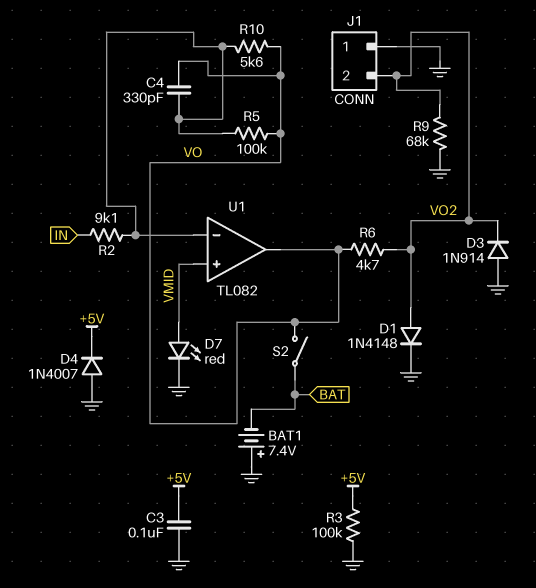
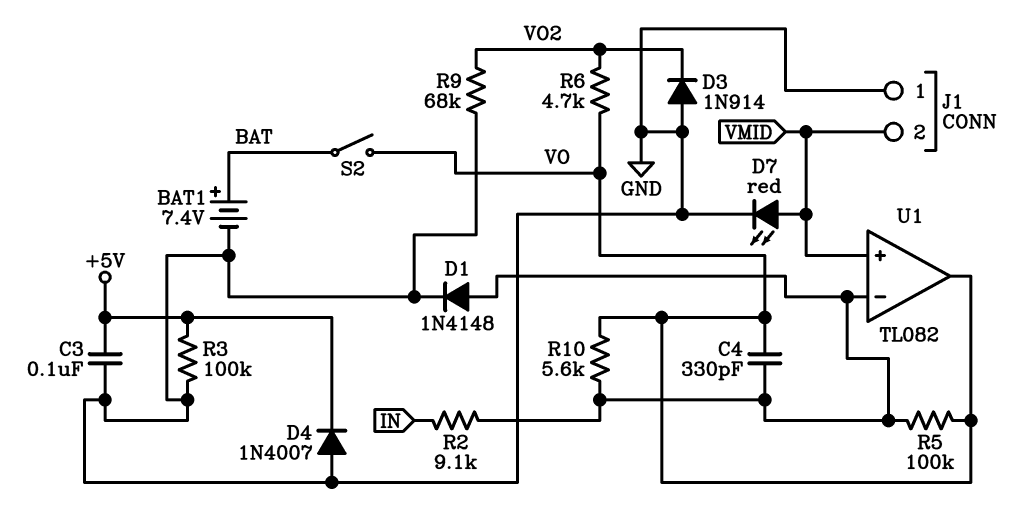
BAT1: 7.4V (plus GND, minus BAT) -> 7.4V (plus BAT, minus GND)
D1: diode 1N4148 (A VO2, K GND) -> diode 1N4148 (A U1/in-, K GND)
J1 pin 2: VO2 -> VMID

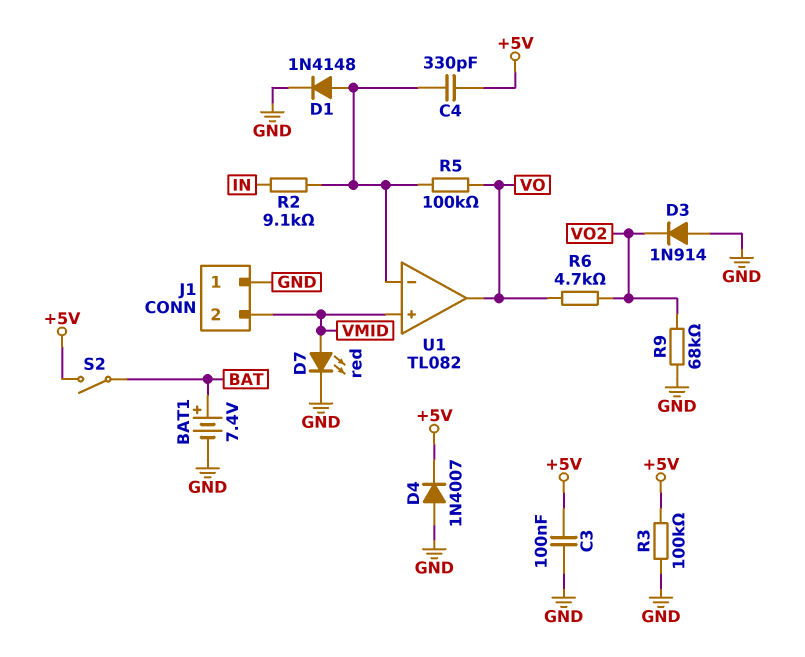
C4: 330pF (U1/in-, VO) -> 330pF (+5V, U1/in-)
R10: 5.6k (U1/in-, VO) -> none
S2: switch (BAT, VO) -> switch (+5V, BAT)

